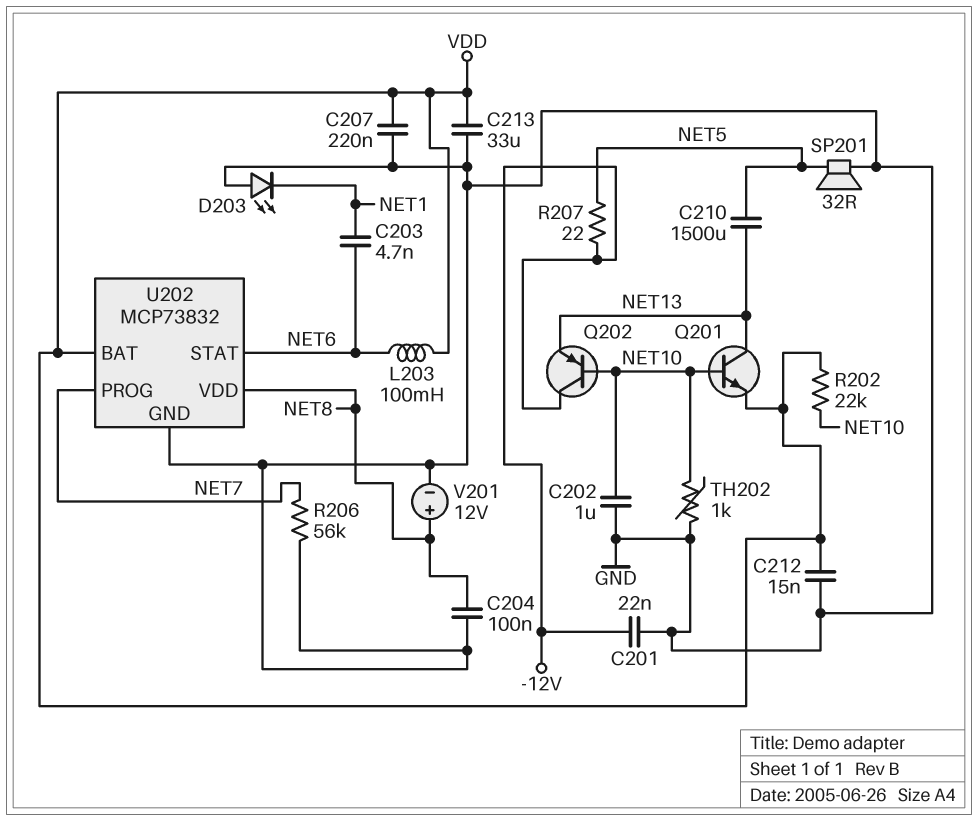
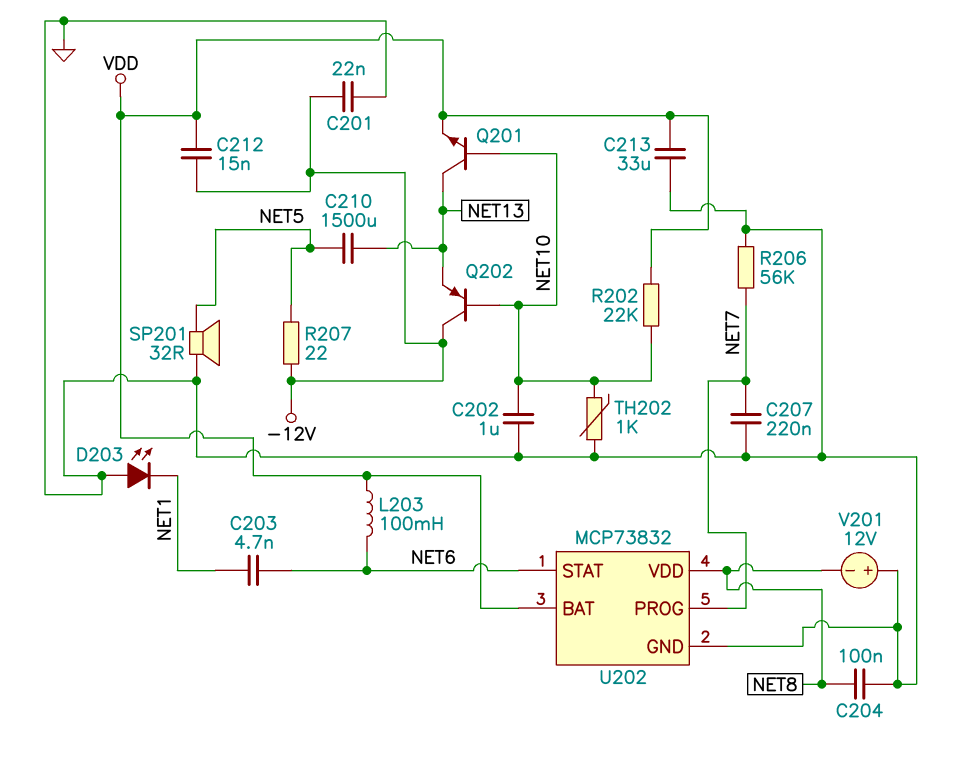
C207: 220nF (GND, VDD) -> 220nF (GND, NET7)
C212: 15nF (GND, VDD) -> 15nF (-12V, VDD)
V201: 12V (plus NET8, minus GND) -> 12V (plus GND, minus NET8)

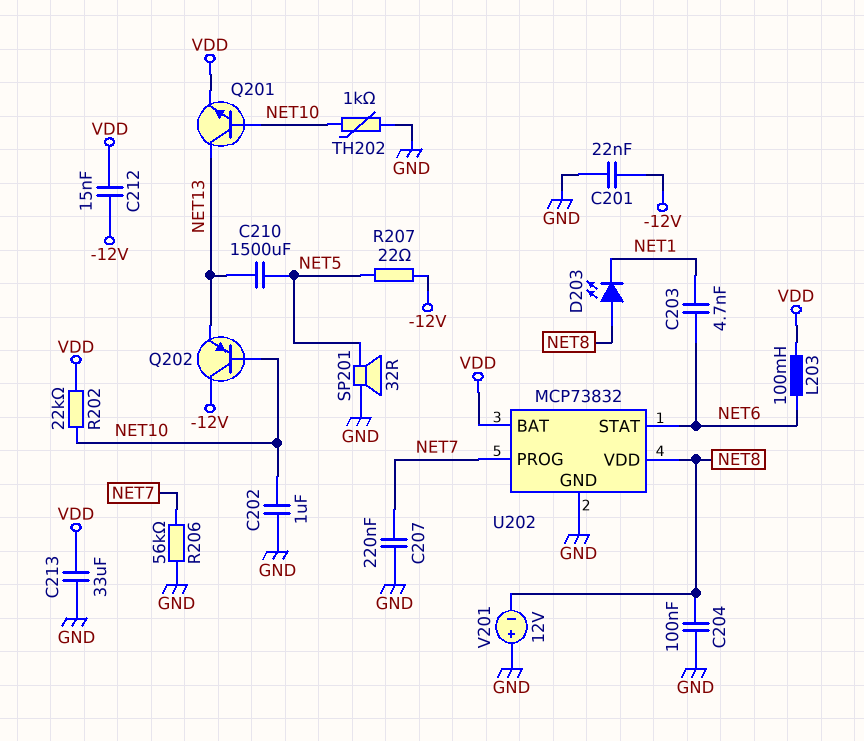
D203: LED (A GND, K NET1) -> LED (A NET8, K NET1)

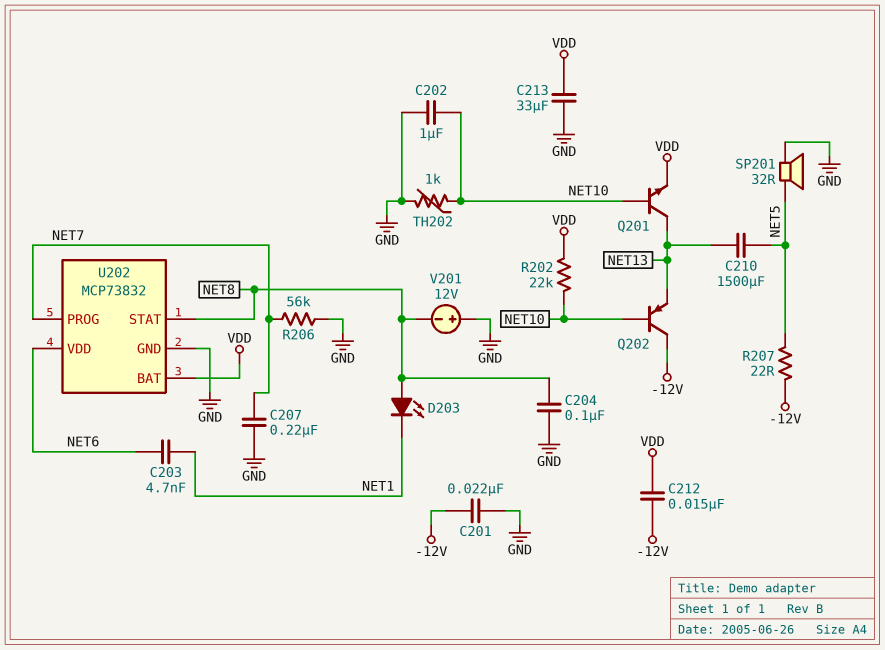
L203: 100mH (NET6, VDD) -> none
U202 pin STAT: NET6 -> NET8
U202 pin VDD: NET8 -> NET6

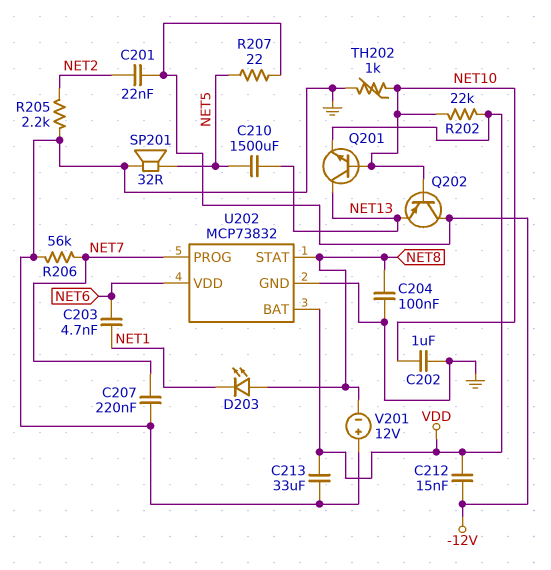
C201: 22nF (-12V, GND) -> 22nF (-12V, NET2)
R205: none -> 2.2k (GND, NET2)

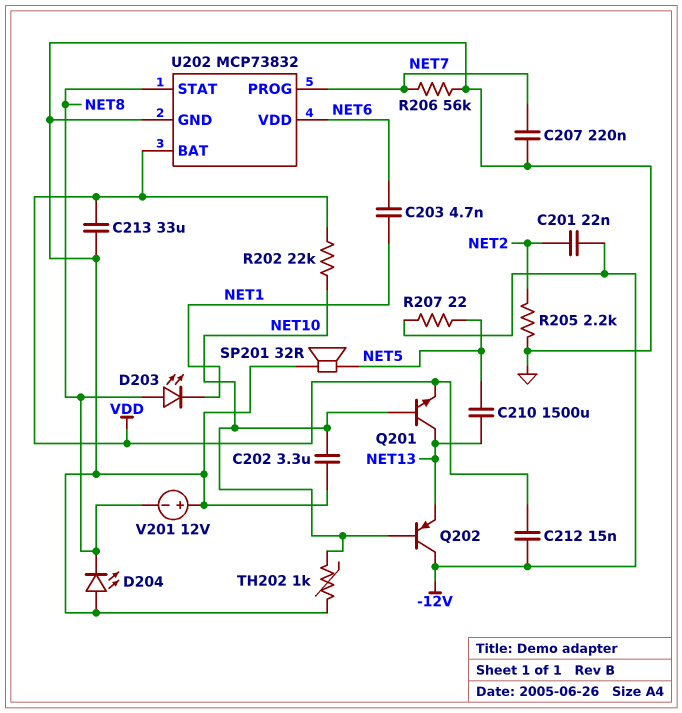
C202: 1uF (GND, NET10) -> 3.3uF (GND, NET10)
C204: 100nF (GND, NET8) -> none
D204: none -> LED (A GND, K NET8)

